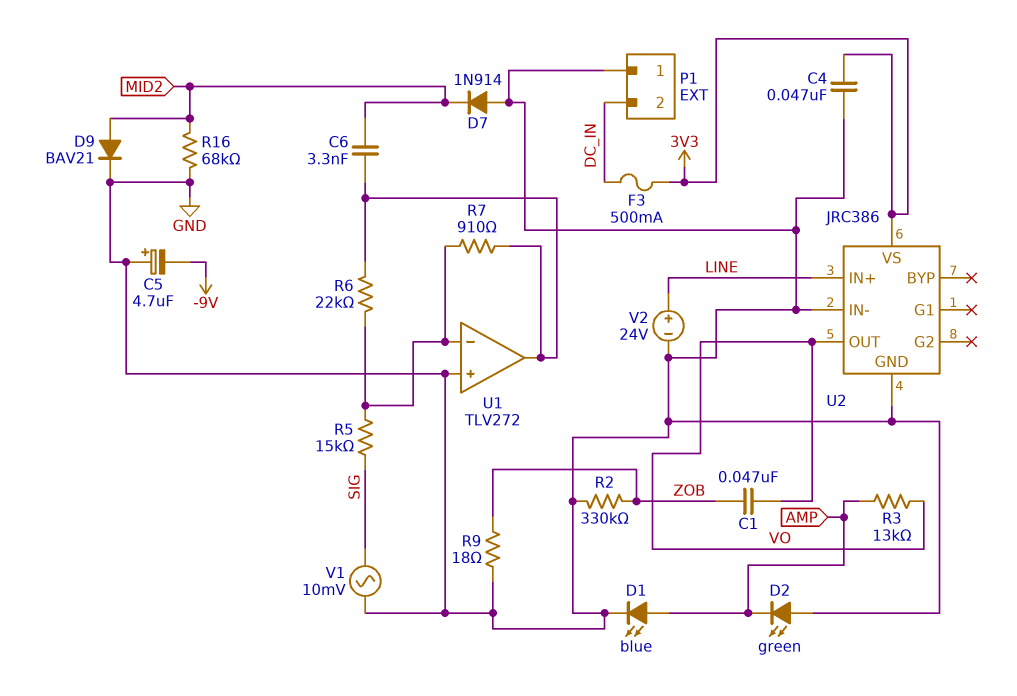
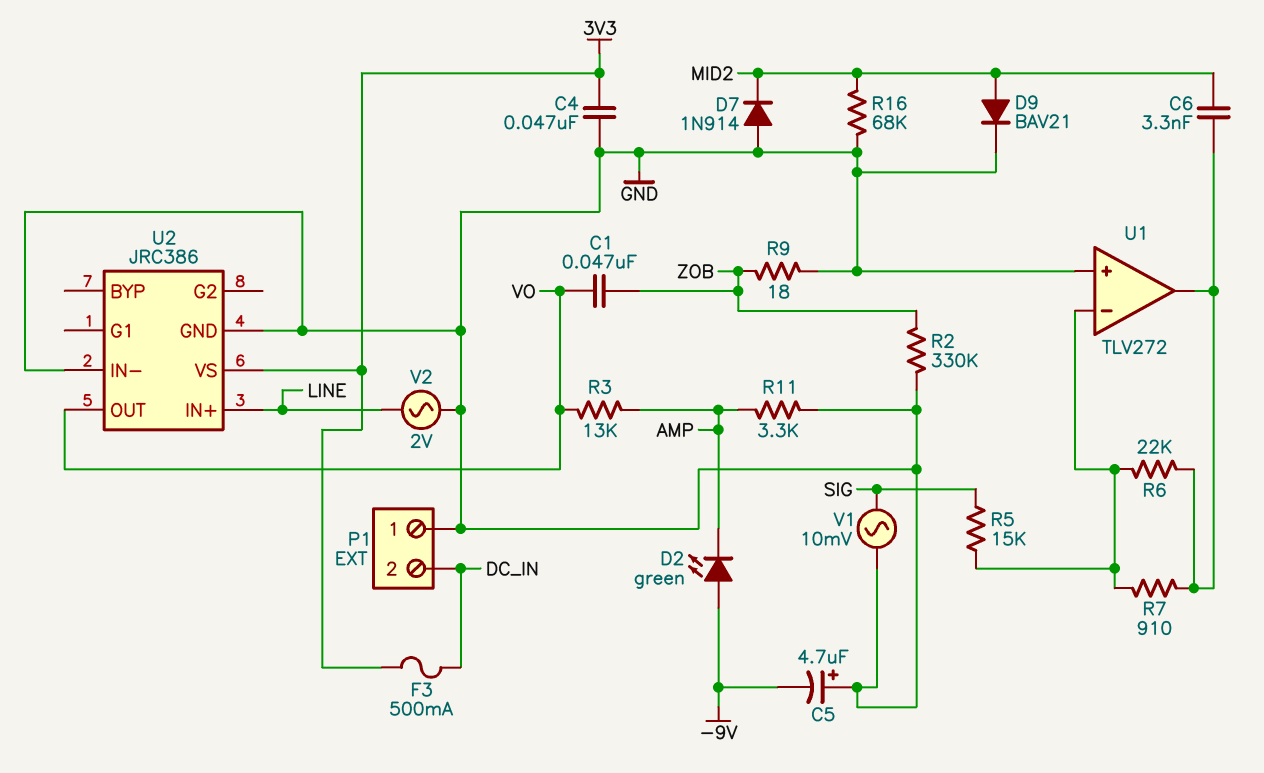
D1: LED blue (A AMP, K GND) -> none
D2: LED green (A GND, K AMP) -> LED green (A -9V, K AMP)
R11: none -> 3.3k (AMP, GND)
V2: 24V (plus LINE, minus GND) -> AC 2V (GND, LINE)

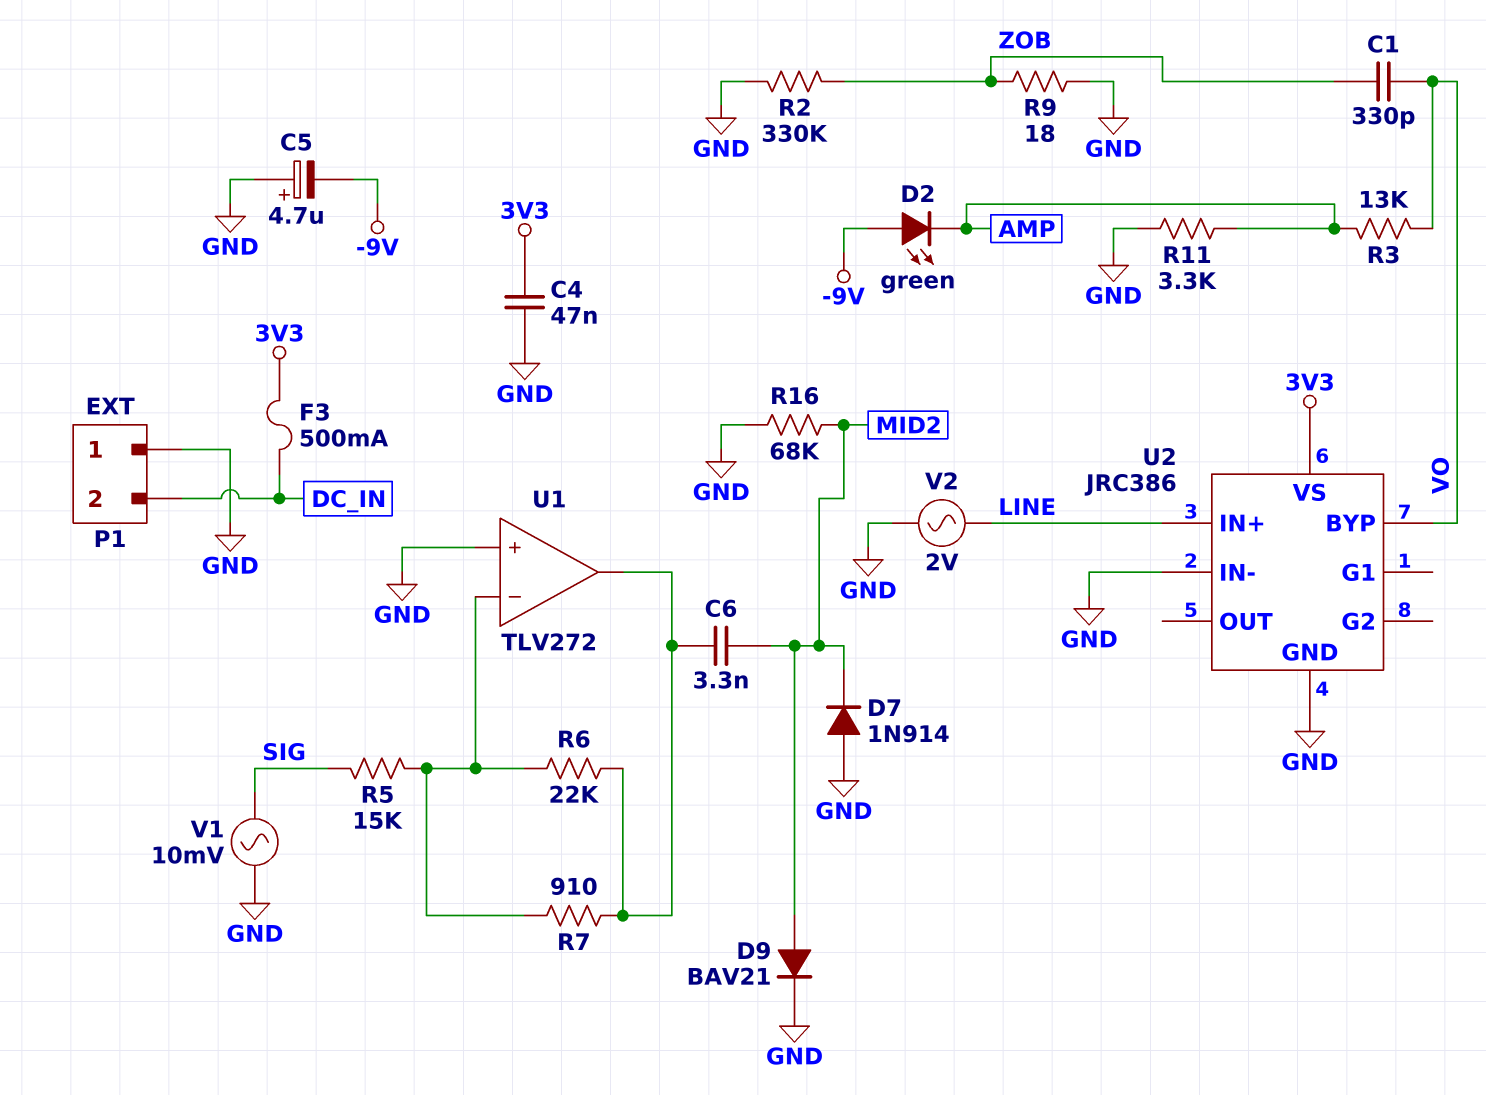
C1: 47nF (VO, ZOB) -> 330pF (VO, ZOB)
U2 pin BYP: none -> VO
U2 pin OUT: VO -> none

